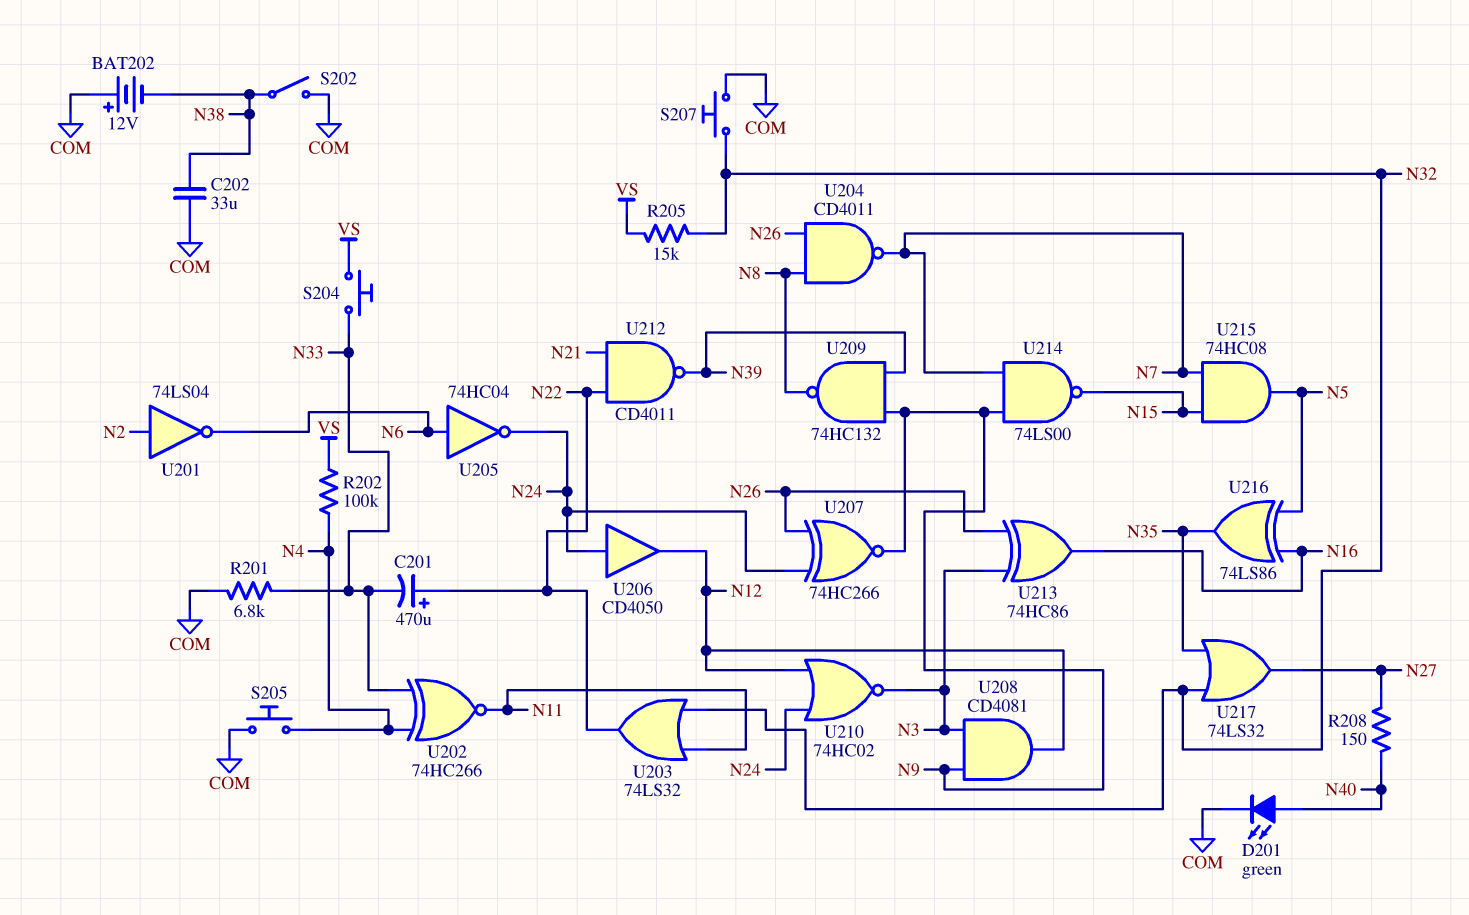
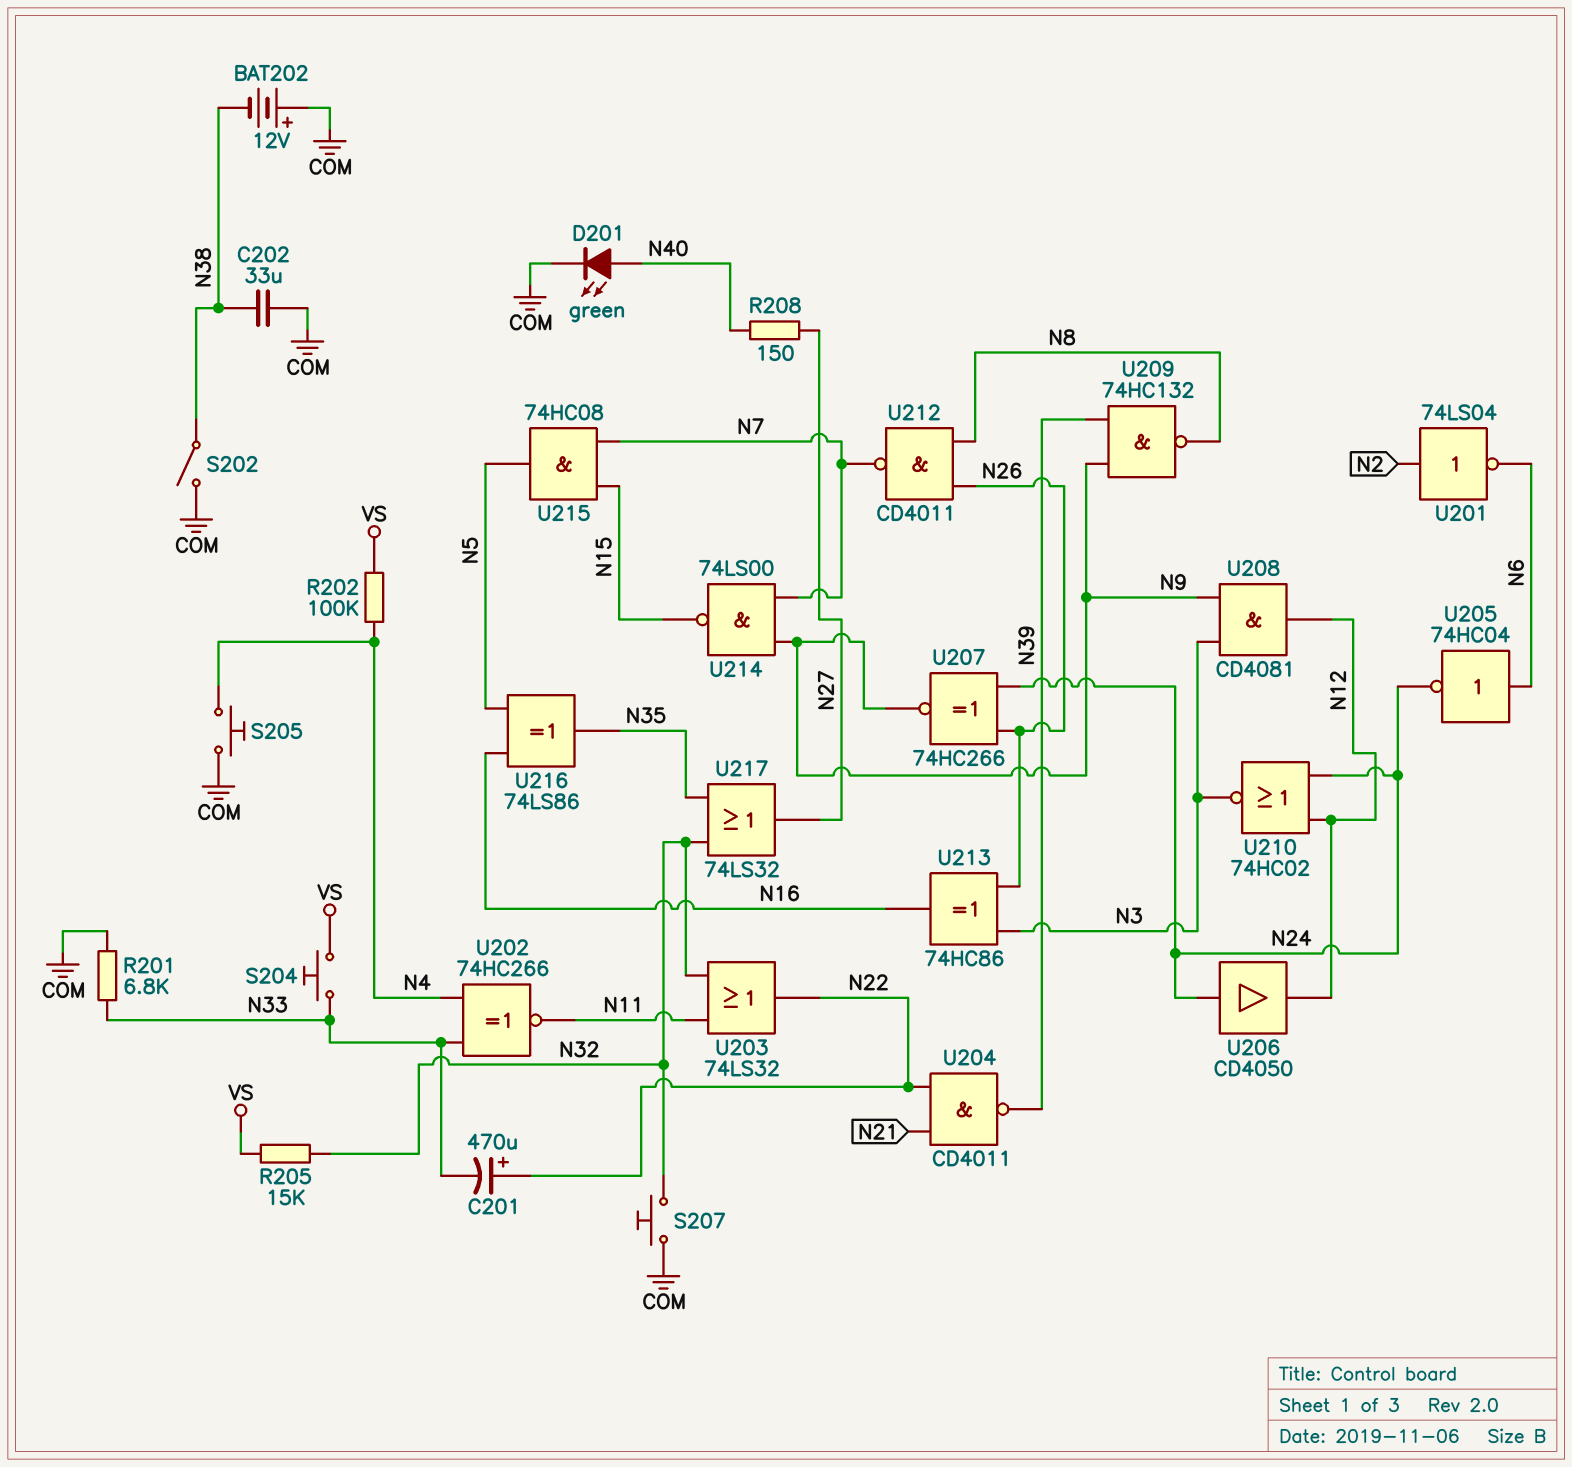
U204: NAND CD4011 (in N8, in N26, out N7) -> NAND CD4011 (in N21, in N22, out N39)
U212: NAND CD4011 (in N21, in N22, out N39) -> NAND CD4011 (in N8, in N26, out N7)

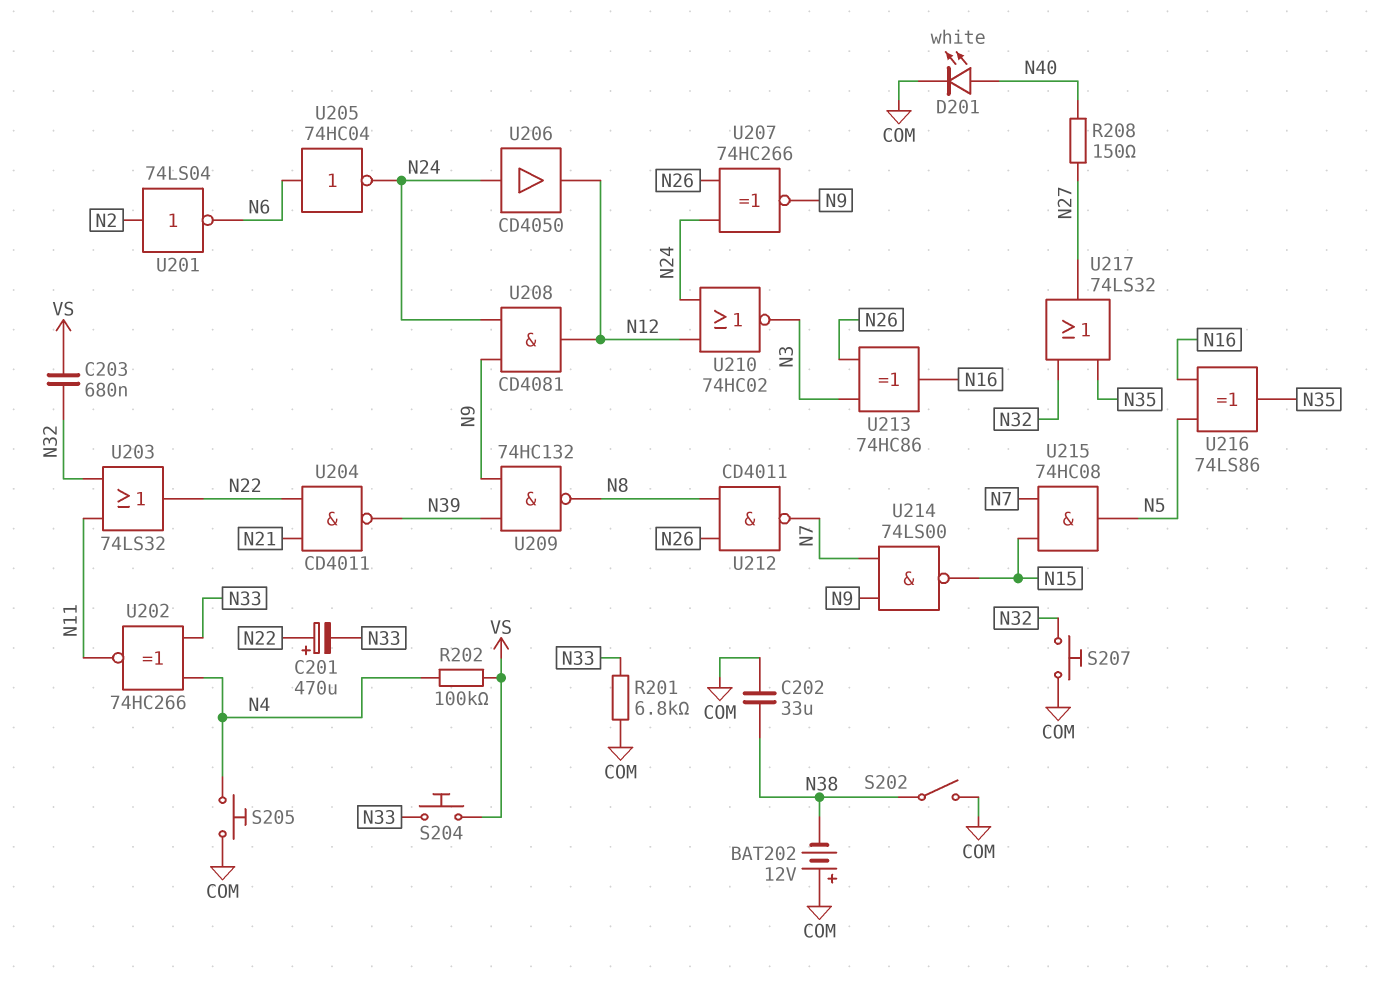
C203: none -> 680nF (N32, VS)
D201: LED green (A N40, K COM) -> LED white (A N40, K COM)
R205: 15k (N32, VS) -> none
U208: AND CD4081 (in N3, in N9, out N12) -> AND CD4081 (in N9, in N24, out N12)

